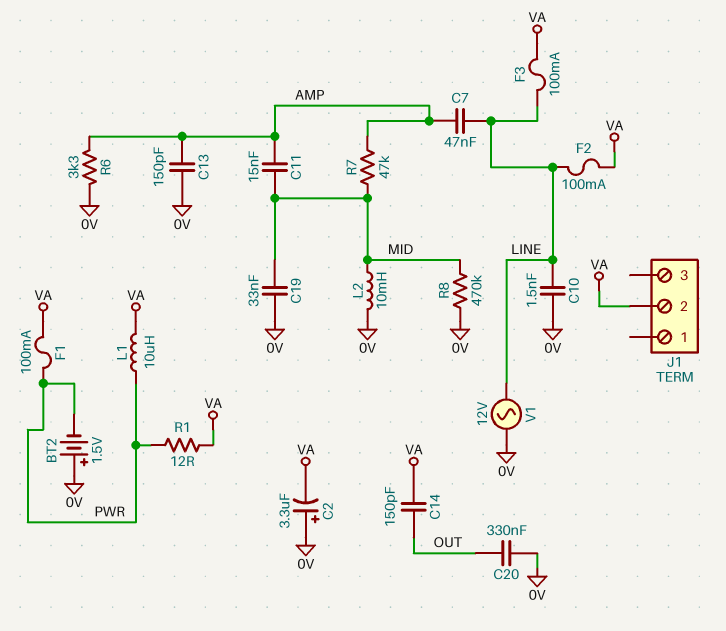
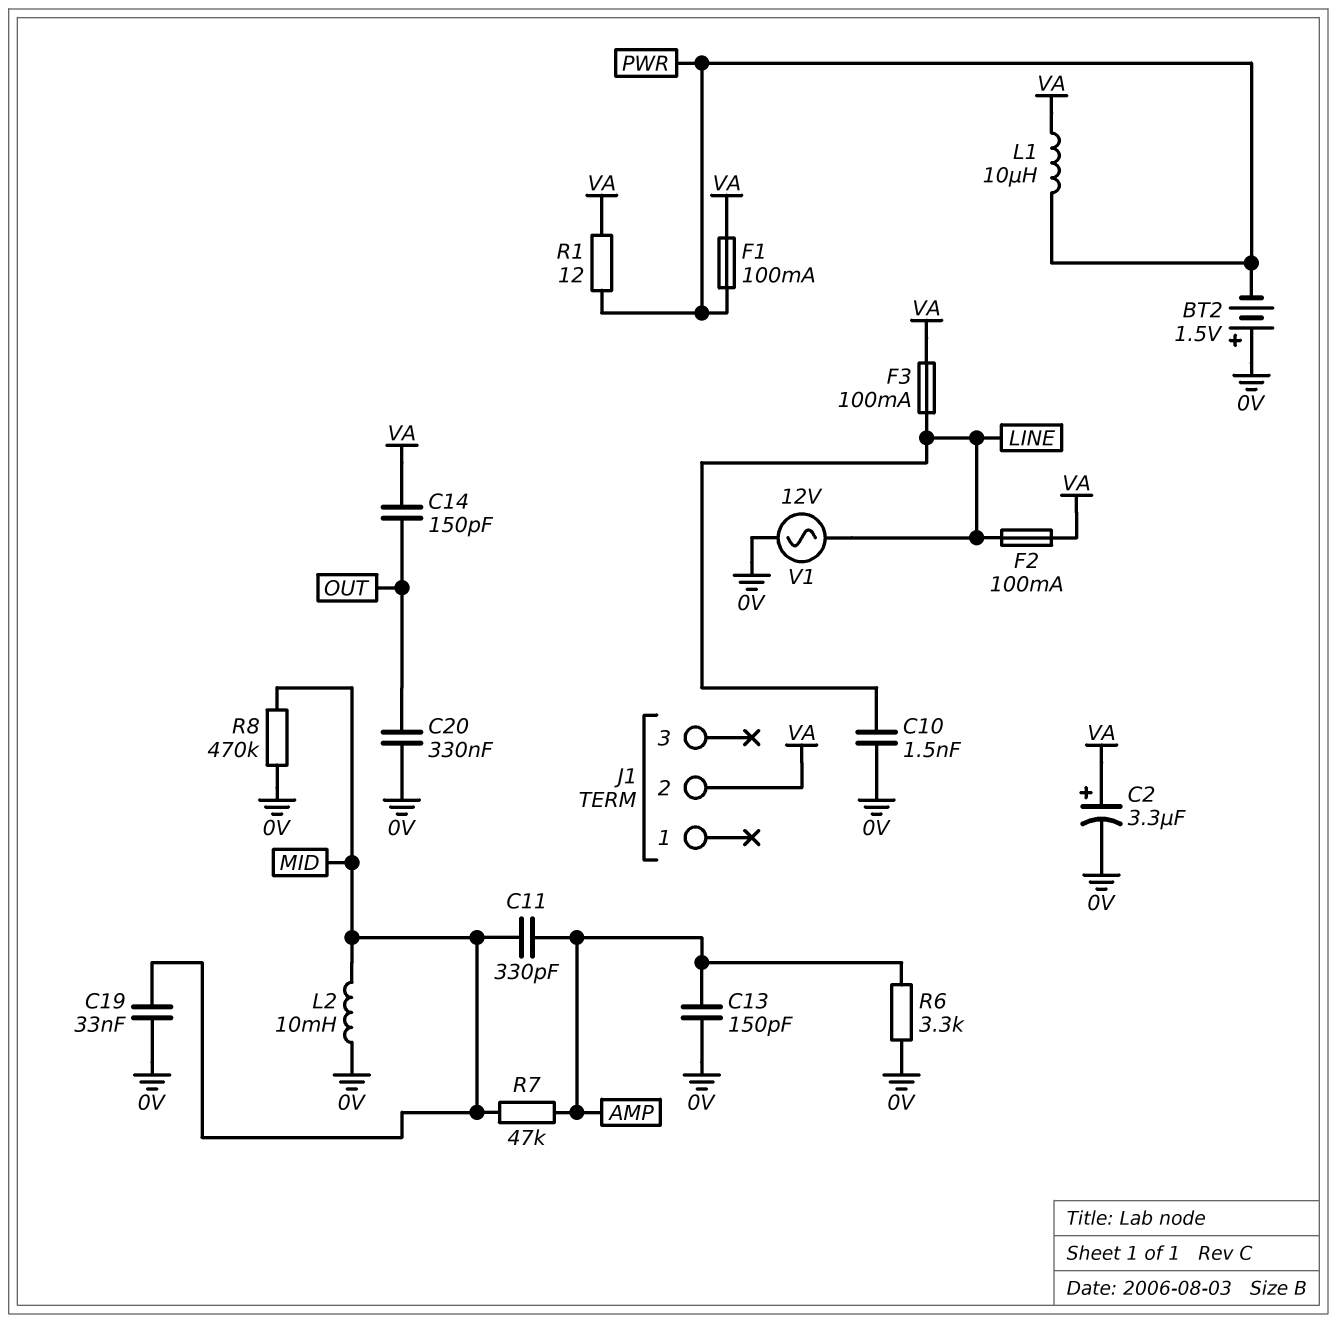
C2: 3.3uF (plus 0V, minus VA) -> 3.3uF (plus VA, minus 0V)
C7: 47nF (AMP, LINE) -> none
C11: 15nF (AMP, MID) -> 330pF (AMP, MID)

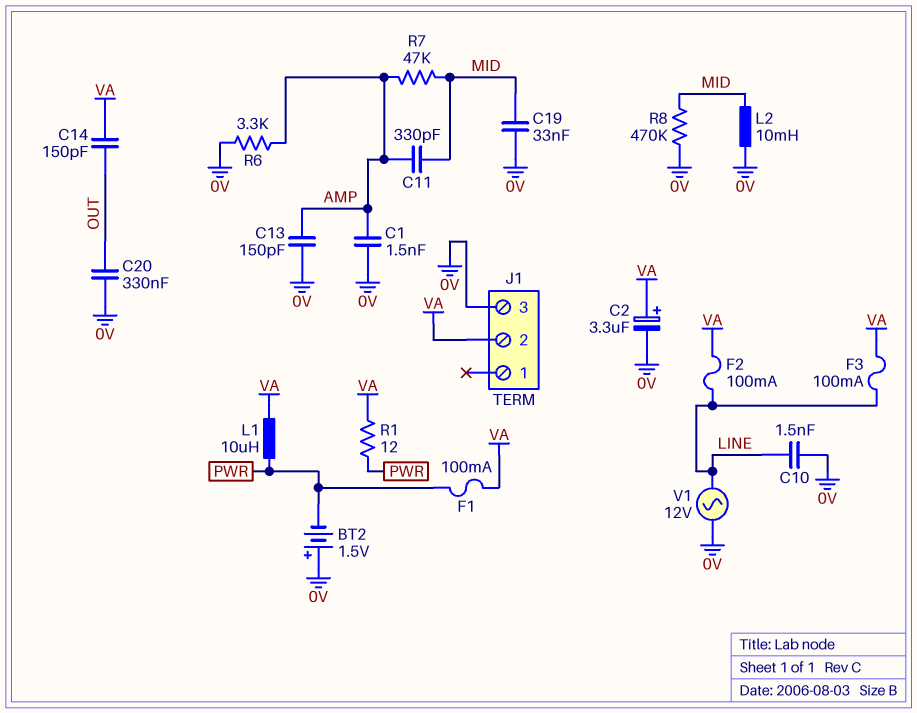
C1: none -> 1.5nF (0V, AMP)
J1 pin 3: none -> 0V

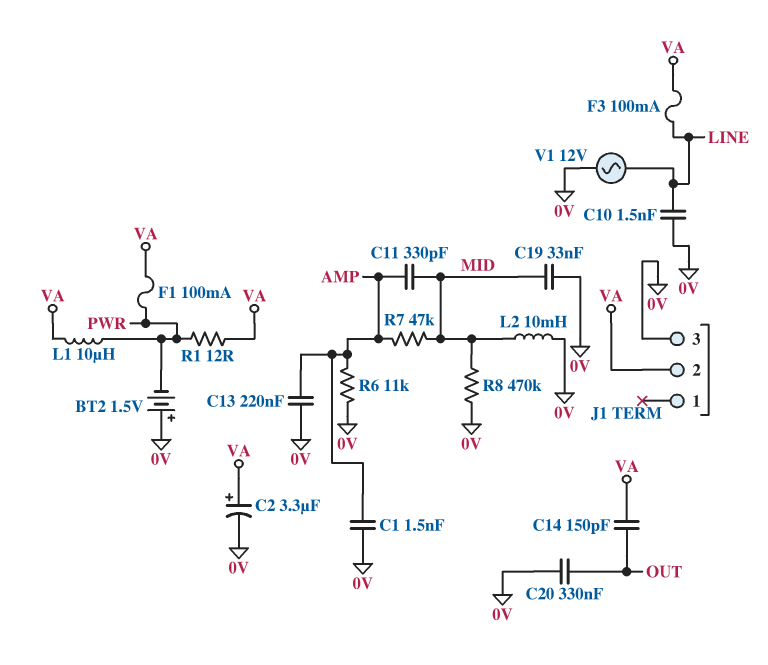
C13: 150pF (0V, AMP) -> 220nF (0V, AMP)
F2: 100mA (LINE, VA) -> none
R6: 3.3k (0V, AMP) -> 11k (0V, AMP)

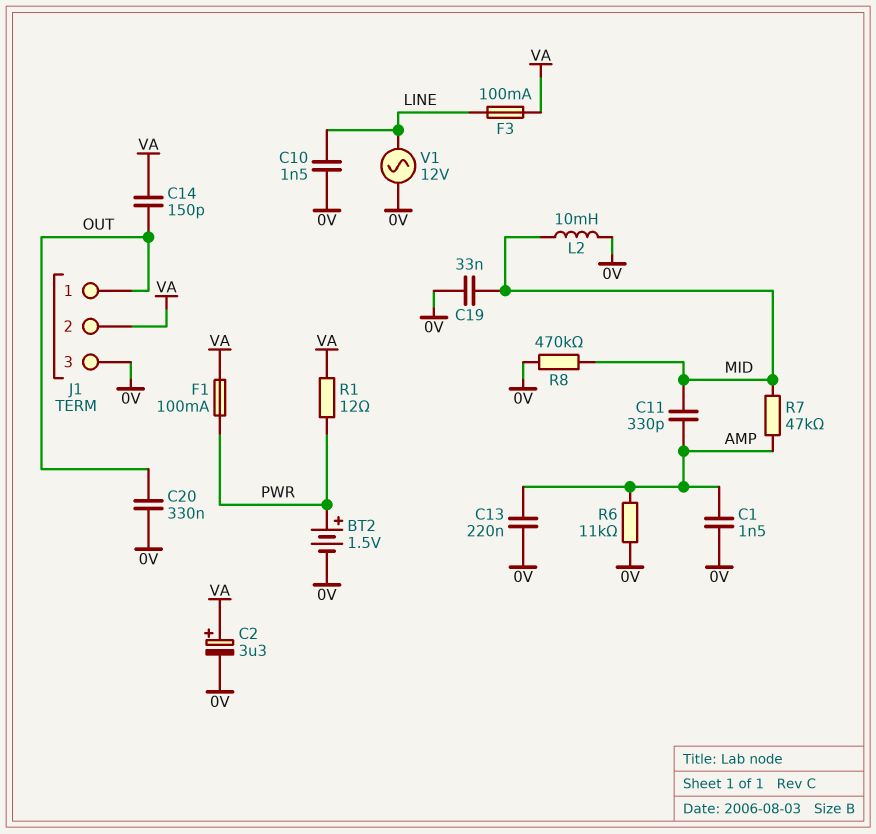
BT2: 1.5V (plus 0V, minus PWR) -> 1.5V (plus PWR, minus 0V)
J1 pin 1: none -> OUT
L1: 10uH (PWR, VA) -> none

